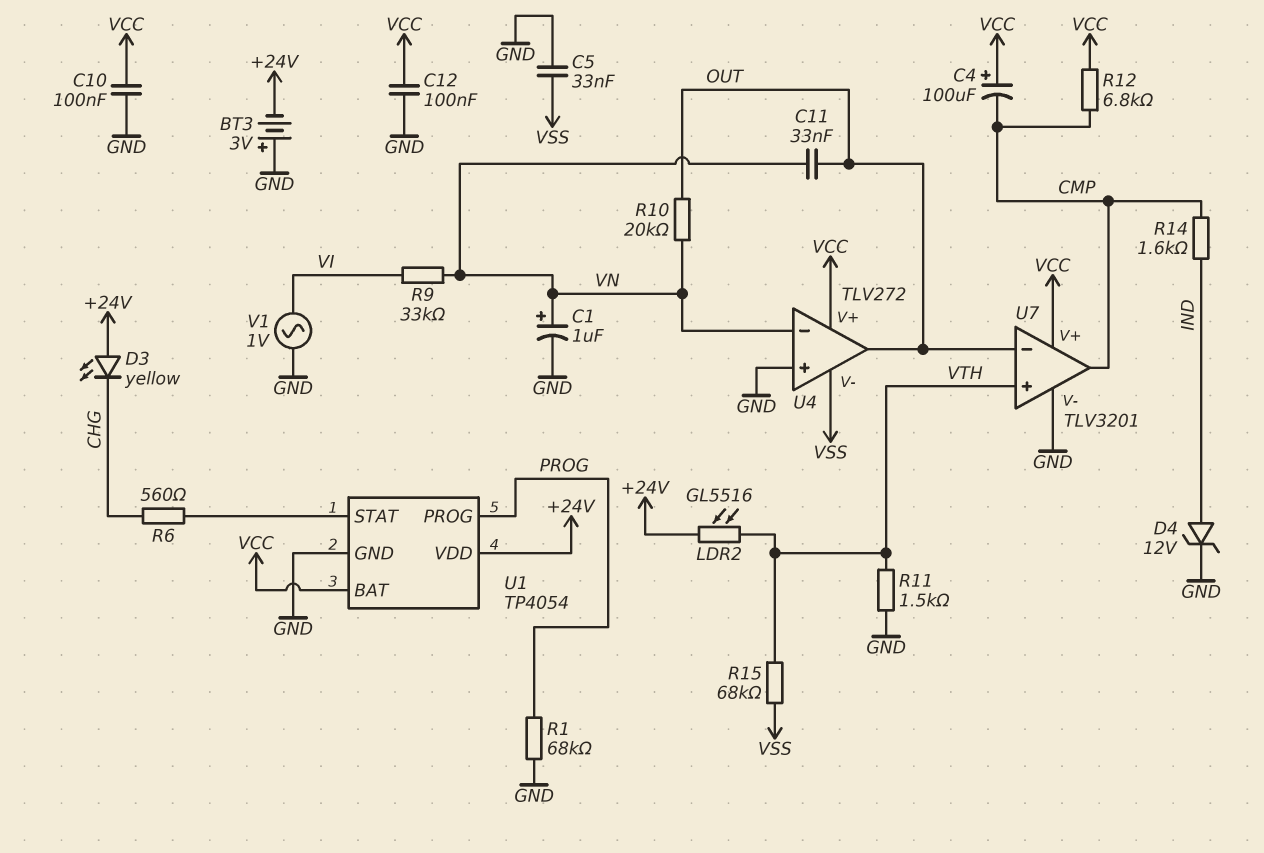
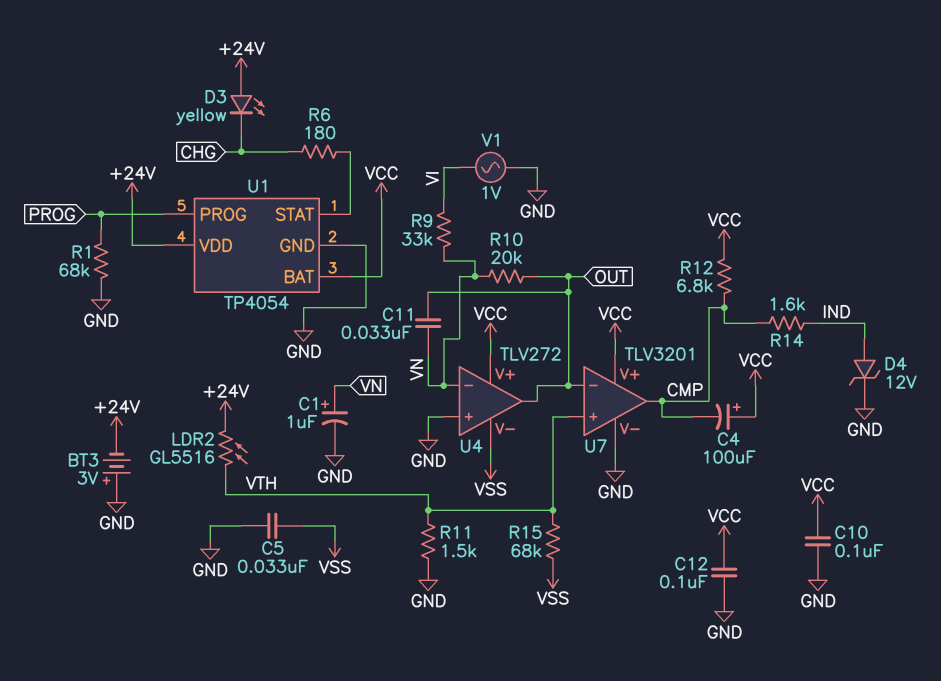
R6: 560 (CHG, U1/STAT) -> 180 (CHG, U1/STAT)

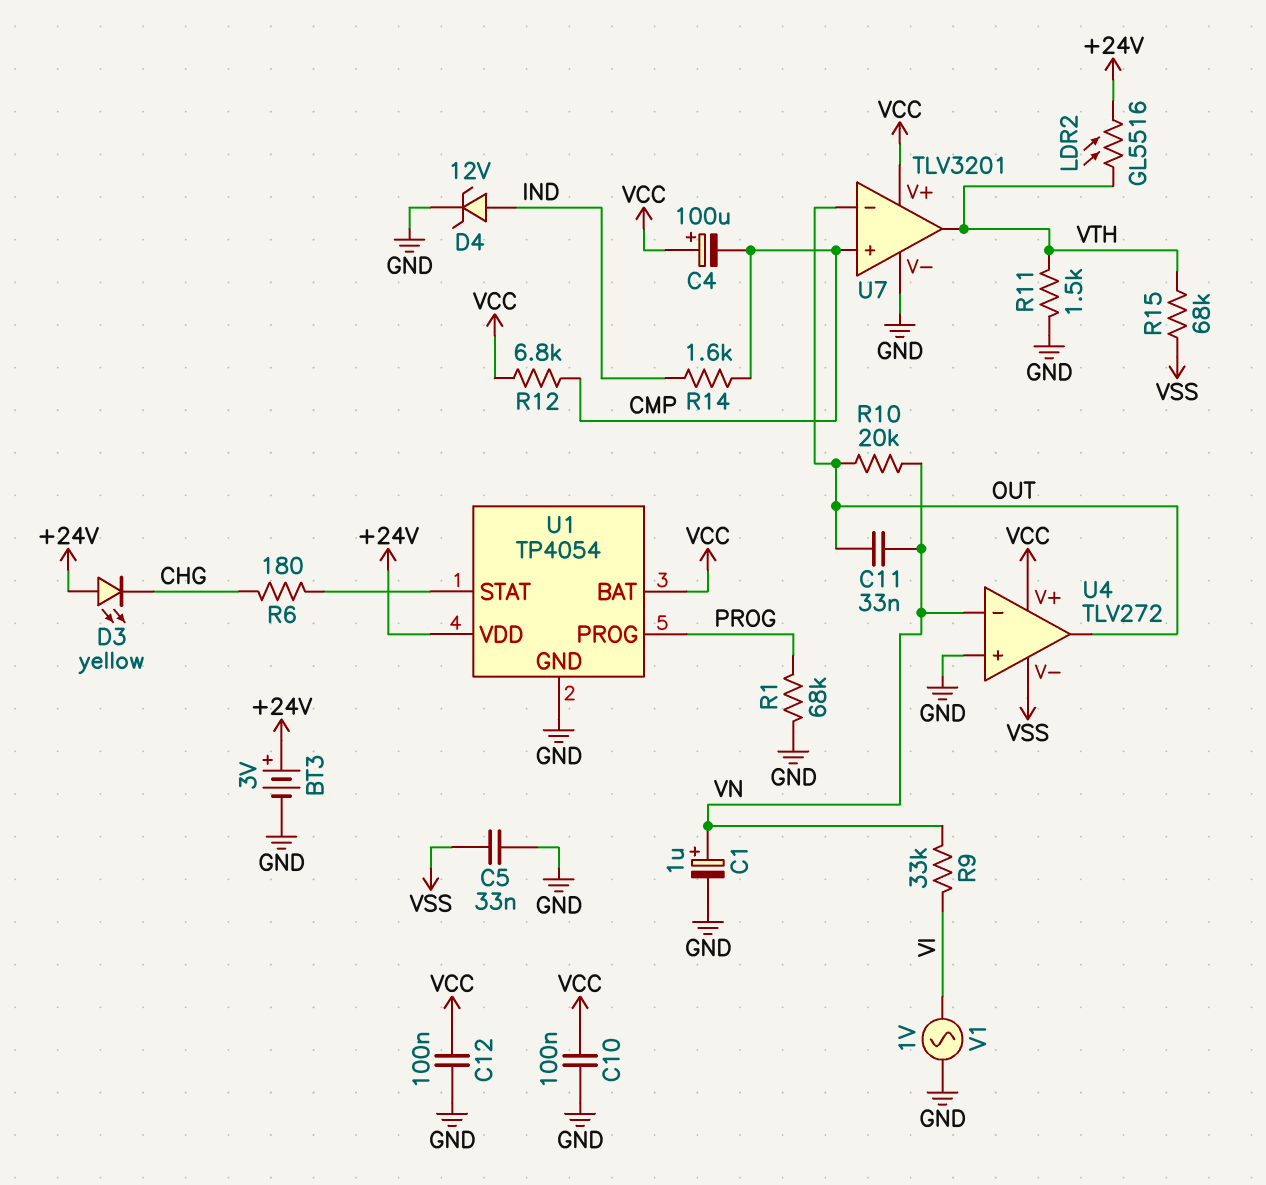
BT3: 3V (plus GND, minus +24V) -> 3V (plus +24V, minus GND)
U7 pin in+: VTH -> CMP
U7 pin out: CMP -> VTH

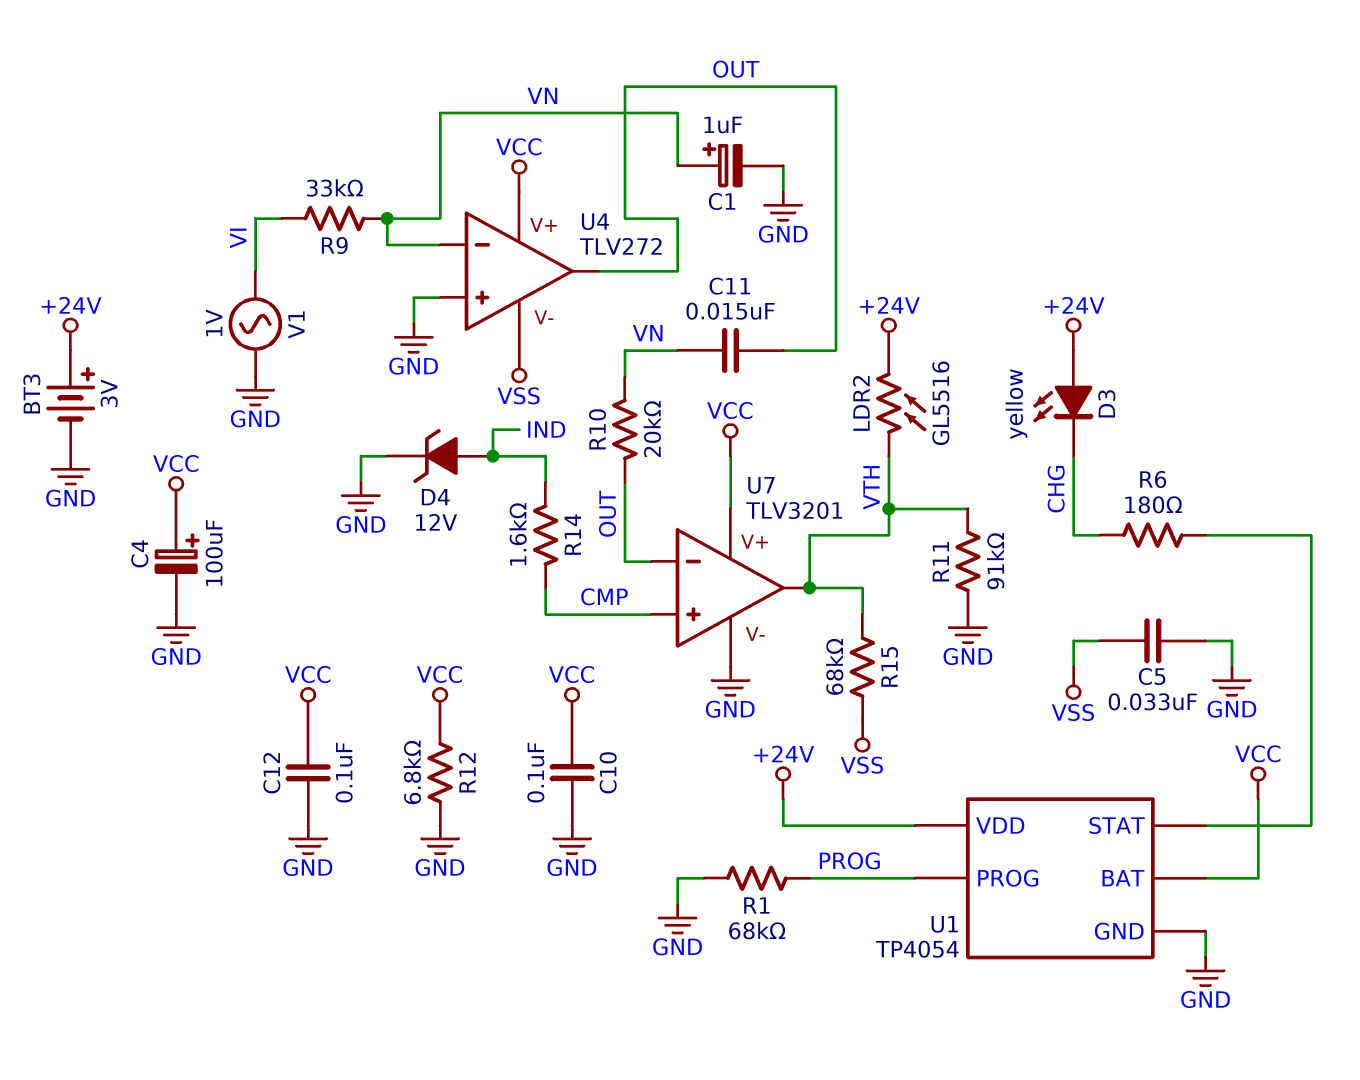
C4: 100uF (plus VCC, minus CMP) -> 100uF (plus VCC, minus GND)
C11: 33nF (OUT, VN) -> 15nF (OUT, VN)
R11: 1.5k (GND, VTH) -> 91k (GND, VTH)
R12: 6.8k (CMP, VCC) -> 6.8k (GND, VCC)

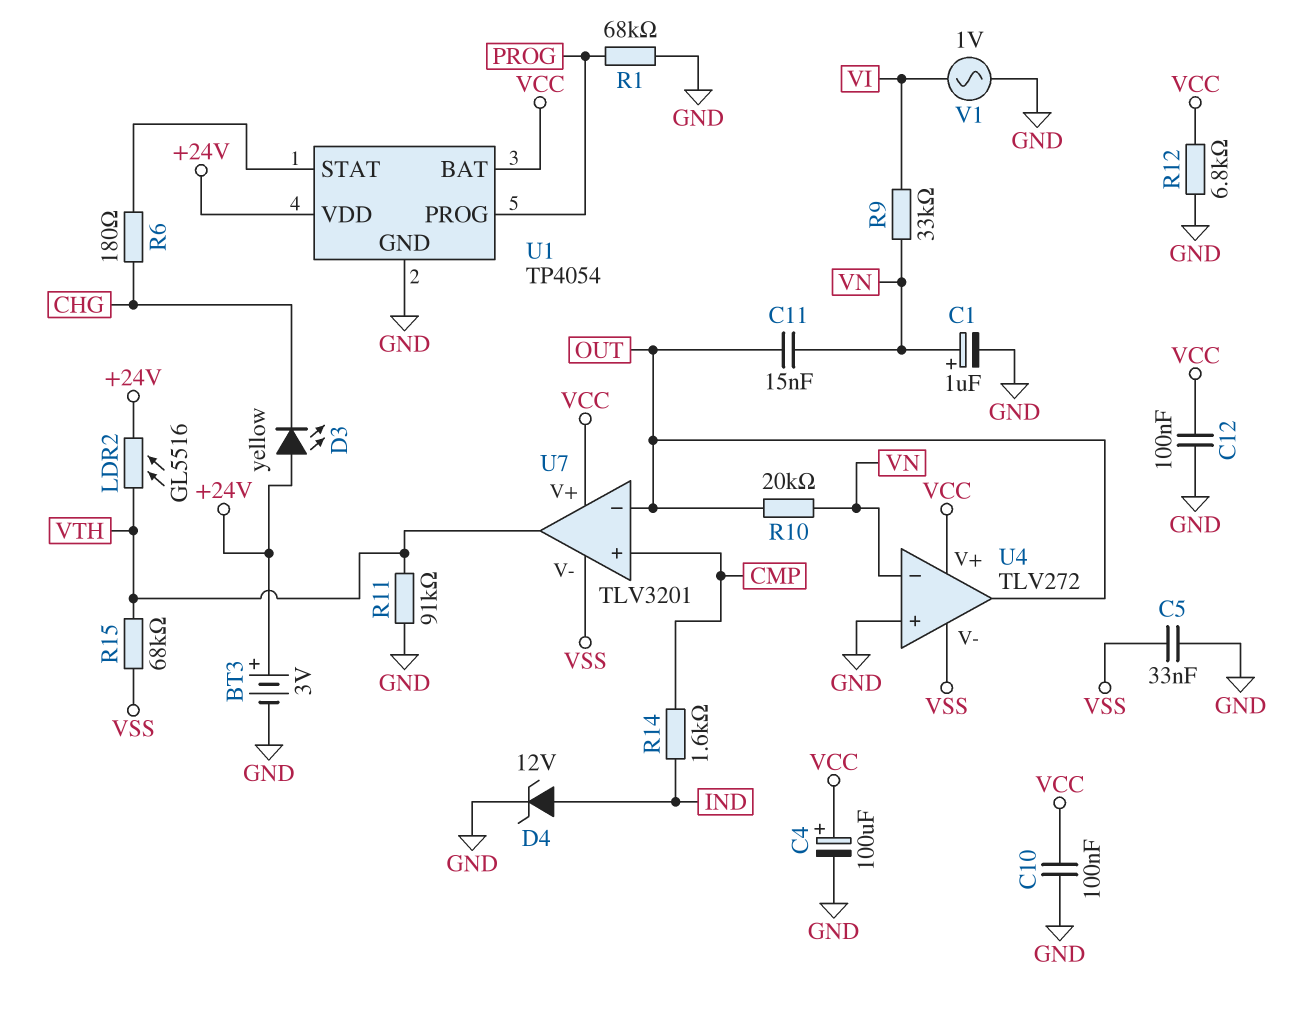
U7 pin V-: GND -> VSS

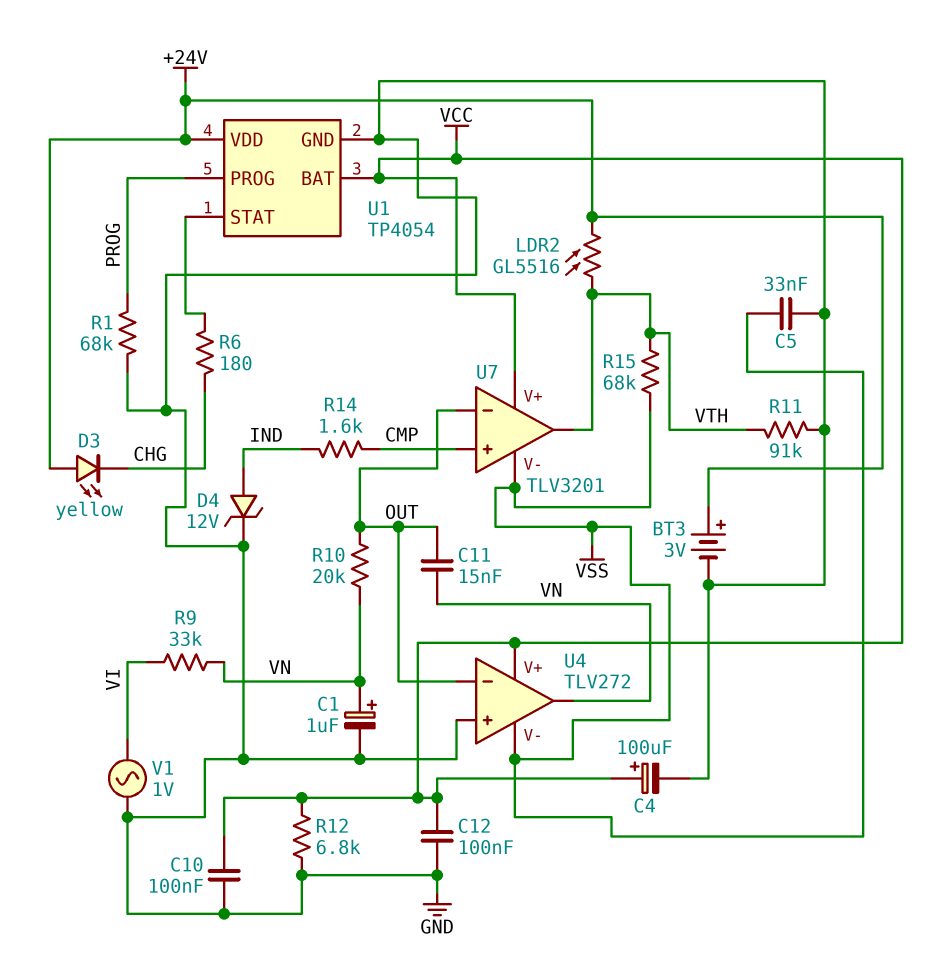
U4 pin in-: VN -> OUT
U4 pin out: OUT -> VN

